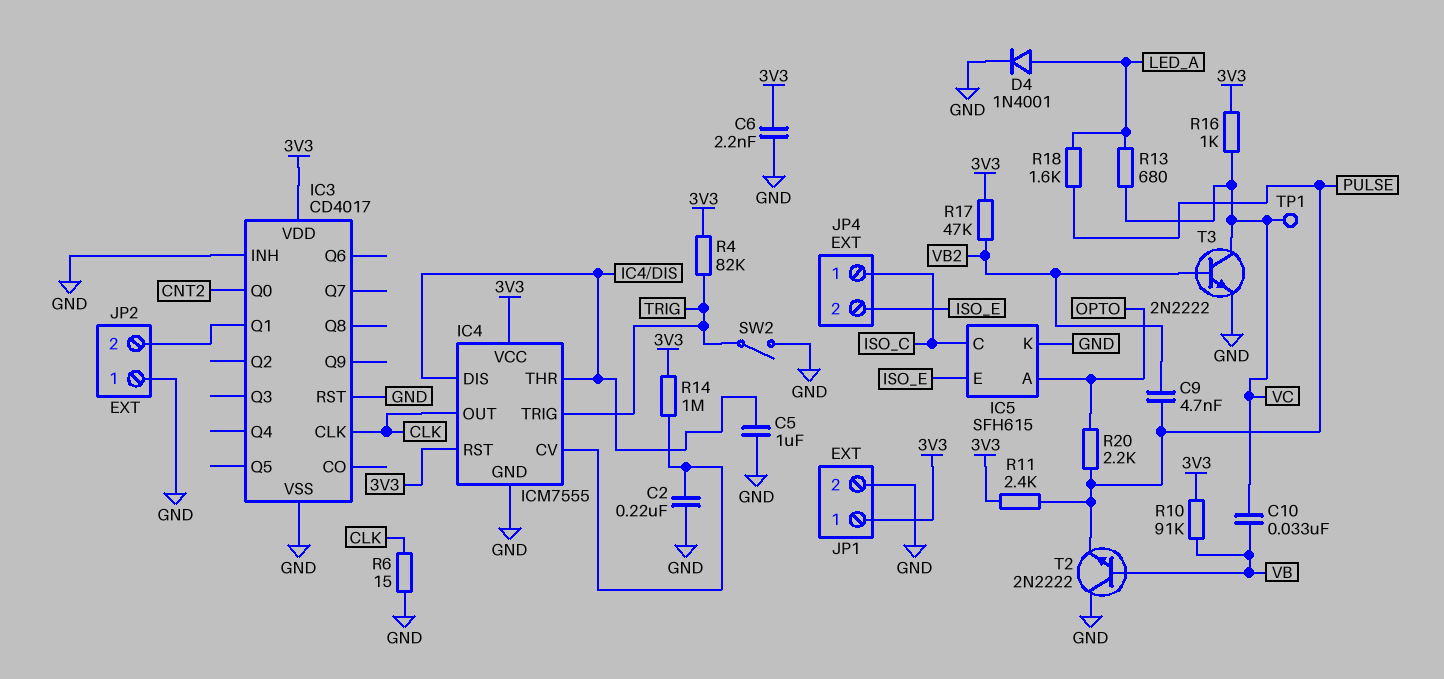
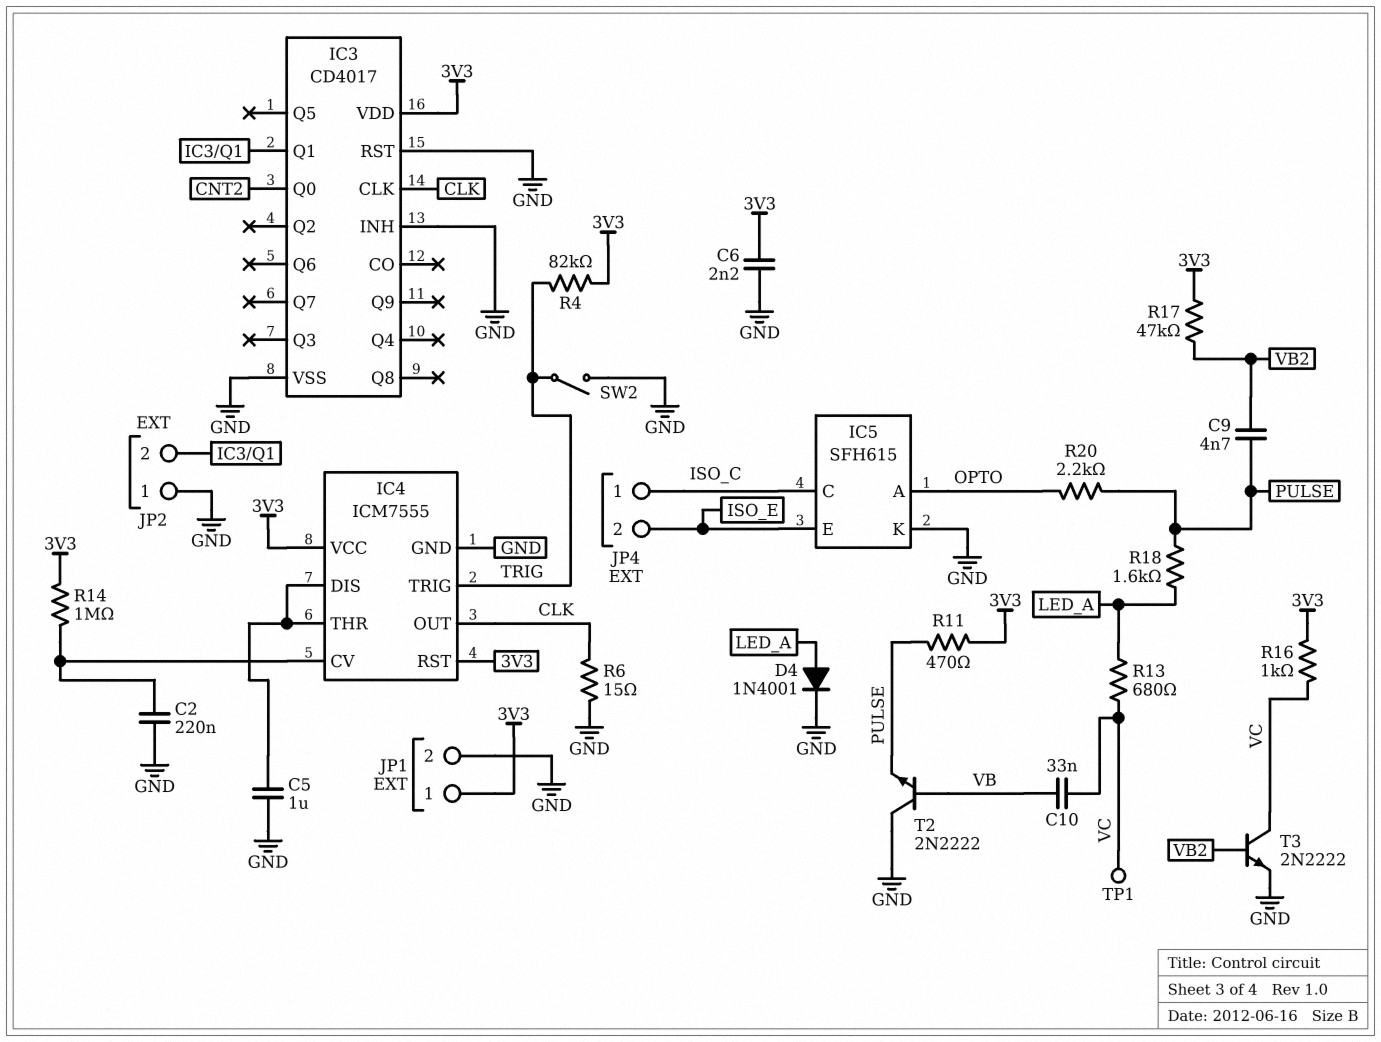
R10: 91k (3V3, VB) -> none
R11: 2.4k (3V3, PULSE) -> 470 (3V3, PULSE)

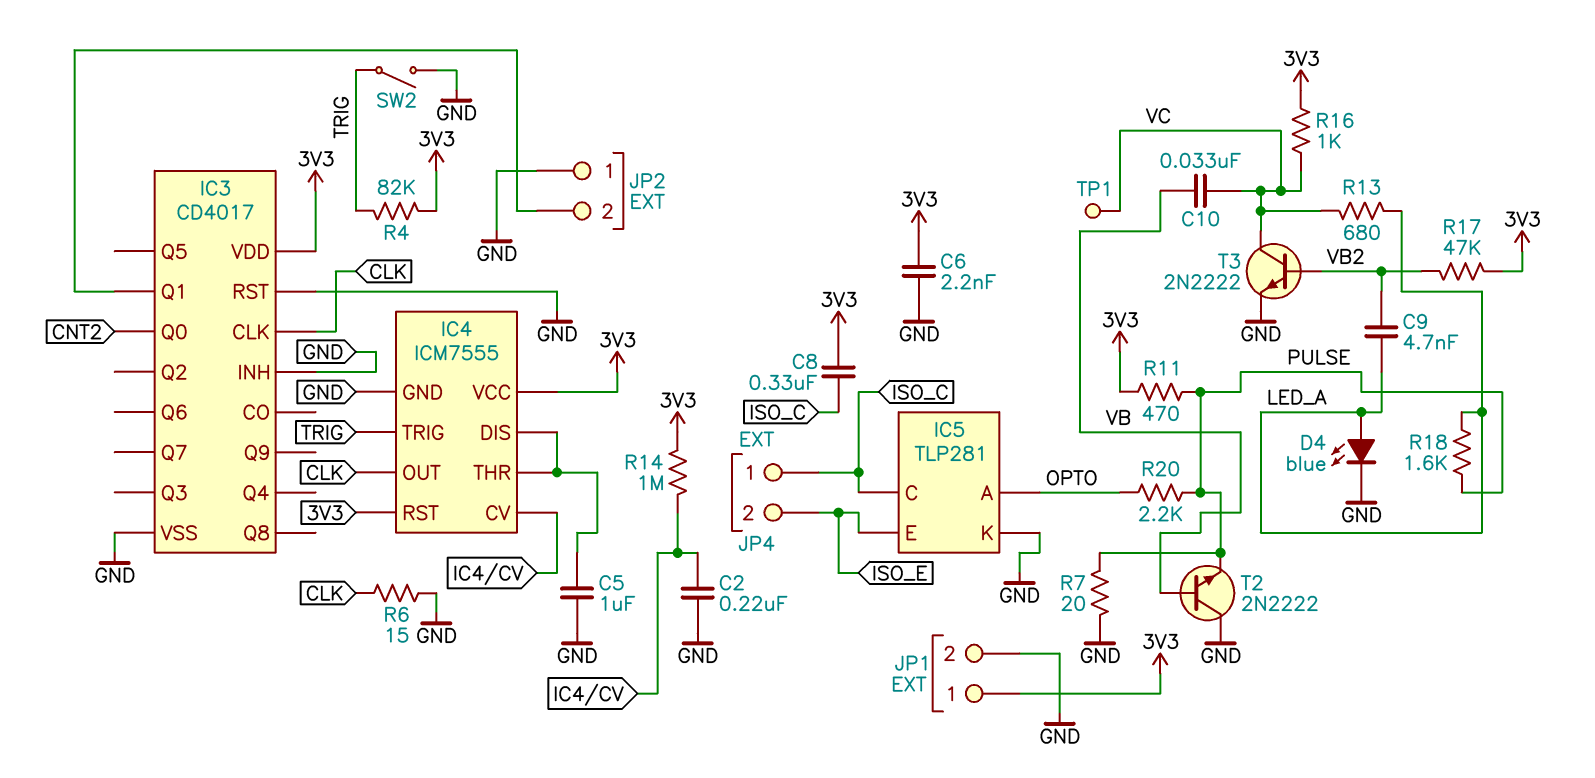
C8: none -> 330nF (3V3, ISO_C)
C9: 4.7nF (PULSE, VB2) -> 4.7nF (LED_A, VB2)
D4: diode 1N4001 (A LED_A, K GND) -> LED blue (A LED_A, K GND)
IC5: SFH615 -> TLP281
R7: none -> 20 (GND, PULSE)

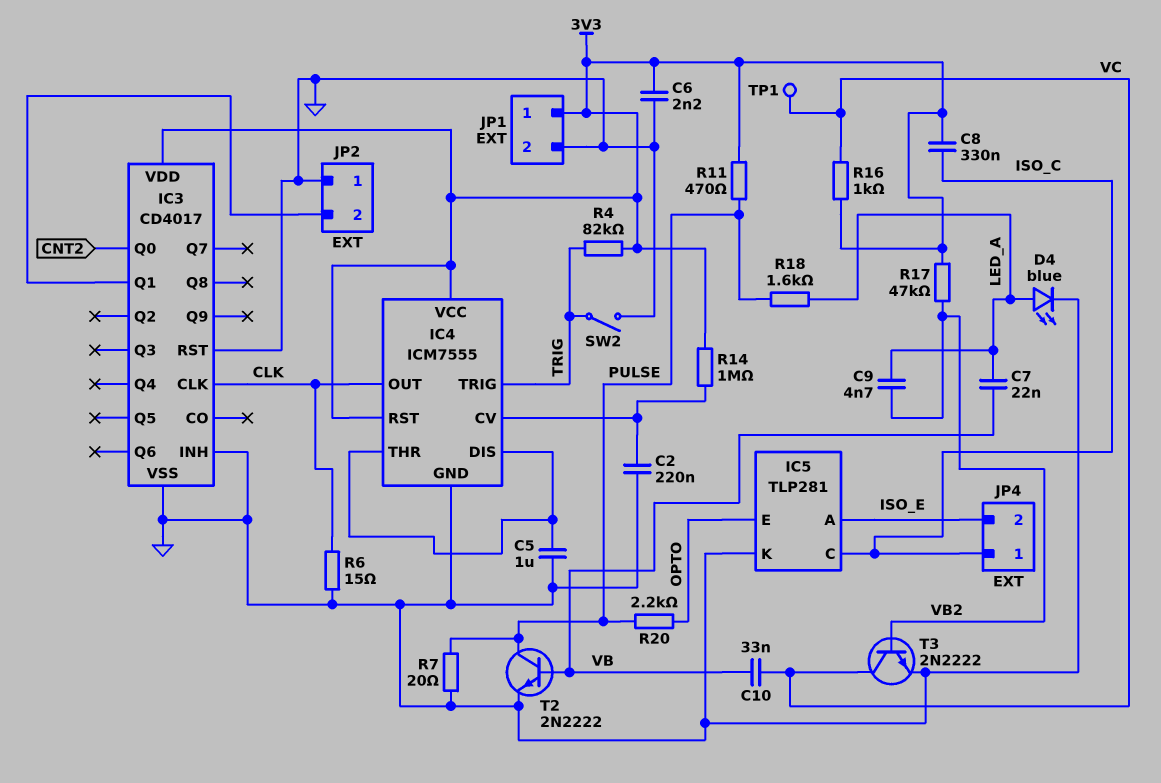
C7: none -> 22nF (LED_A, VB)
IC5 pin A: OPTO -> ISO_E
IC5 pin E: ISO_E -> OPTO
R13: 680 (LED_A, VC) -> none
T2: NPN 2N2222 (B VB, C GND, E PULSE) -> NPN 2N2222 (B VB, C PULSE, E GND)

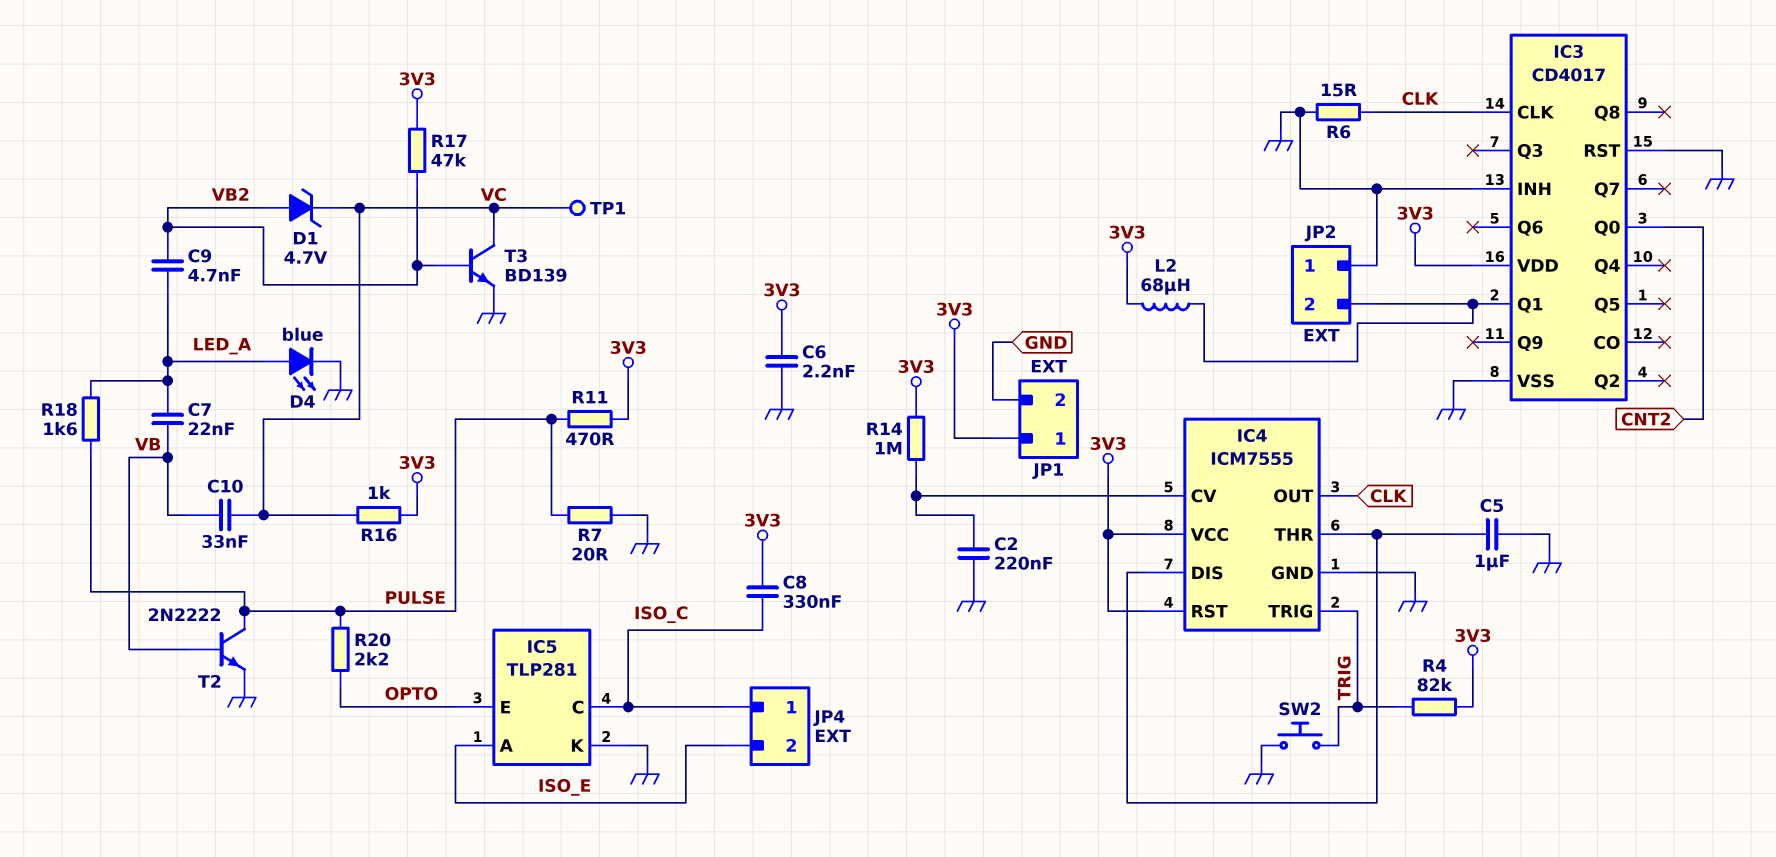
D1: none -> zener 4.7V (A VB2, K VC)
L2: none -> 68uH (3V3, IC3/Q1)
SW2: switch (GND, TRIG) -> button (GND, TRIG)
T3: NPN 2N2222 (B VB2, C VC, E GND) -> NPN BD139 (B VB2, C VC, E GND)

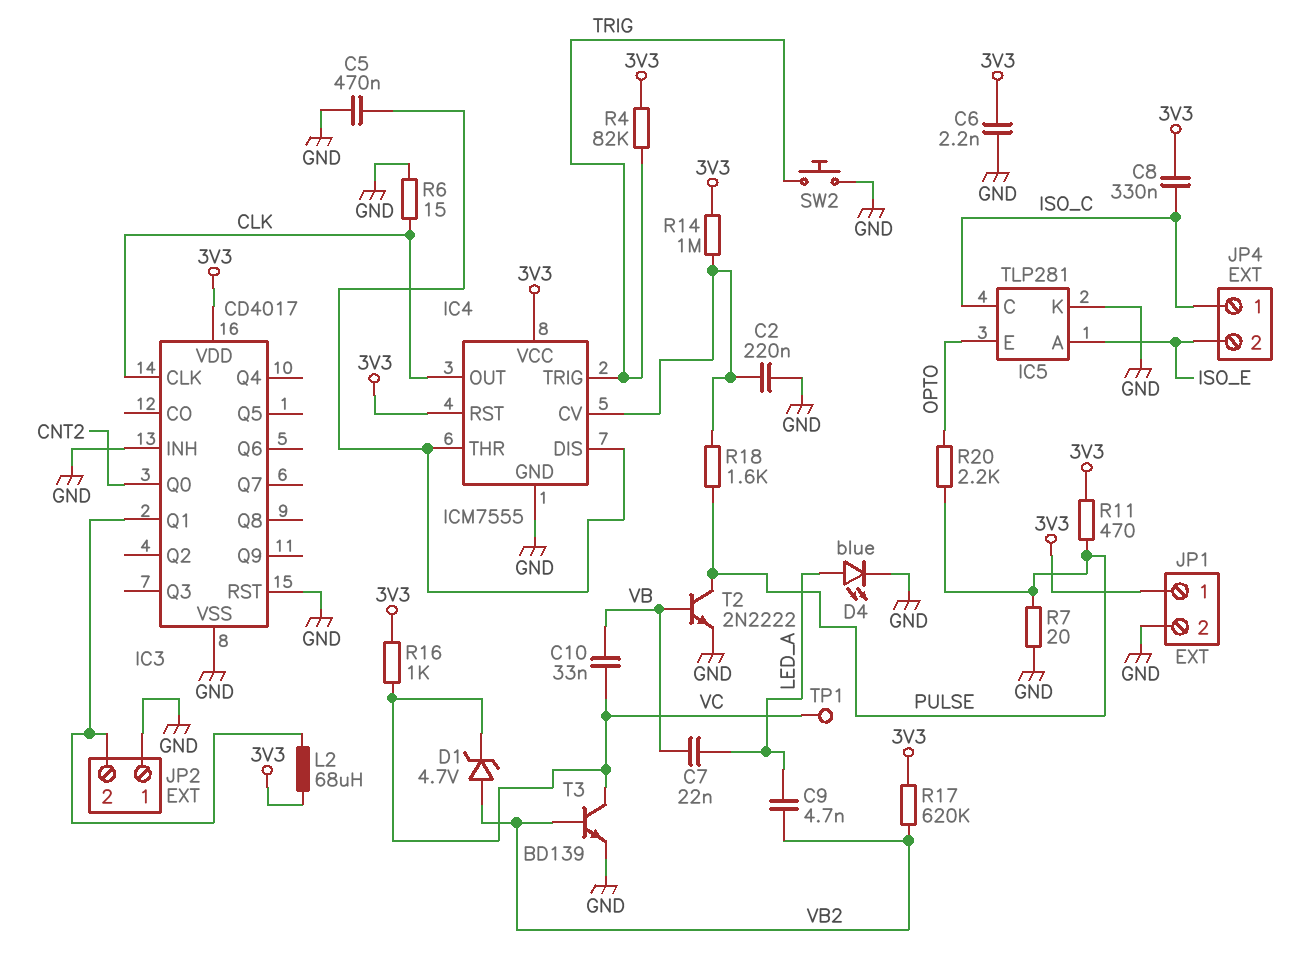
C5: 1uF (GND, IC4/DIS) -> 470nF (GND, IC4/DIS)
R17: 47k (3V3, VB2) -> 620k (3V3, VB2)
R18: 1.6k (LED_A, PULSE) -> 1.6k (IC4/CV, PULSE)

